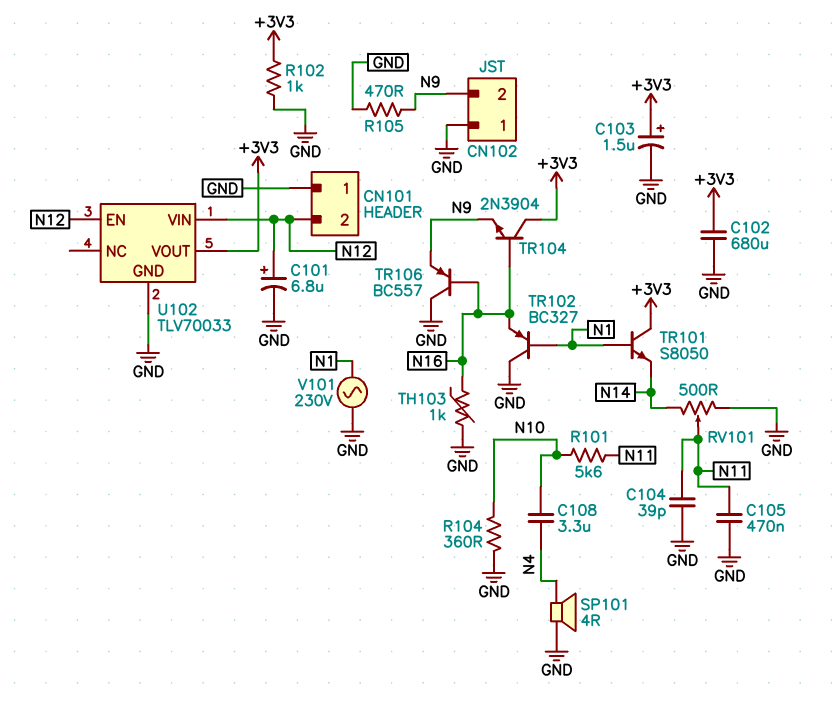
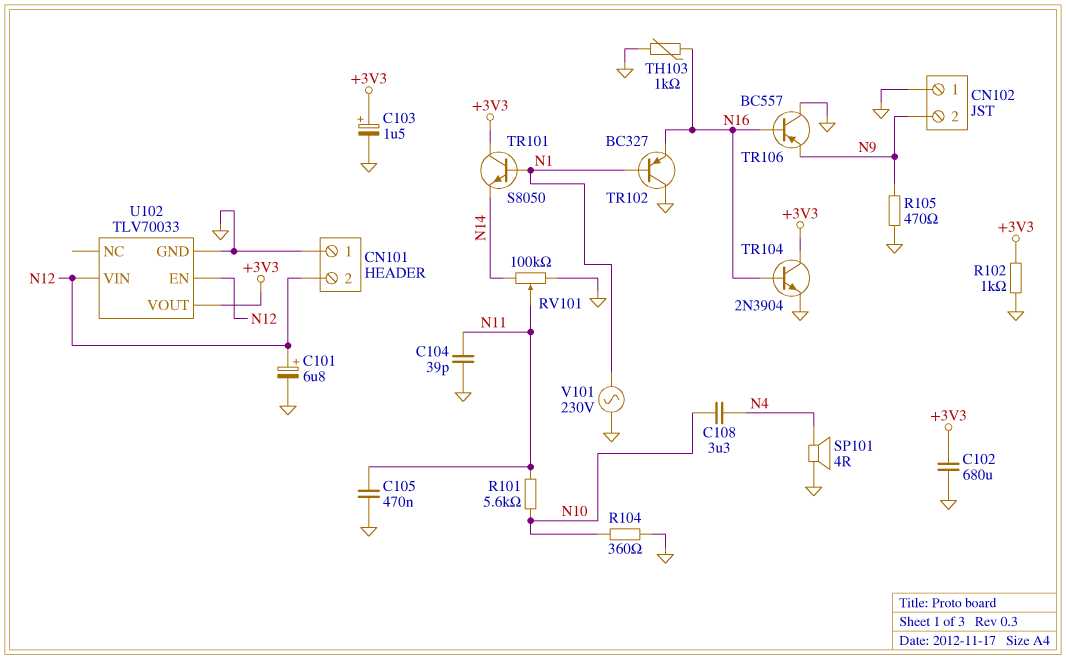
RV101: 500 (GND, N14, wiper N11) -> 100k (GND, N14, wiper N11)
TR104: NPN 2N3904 (B N16, C +3V3, E N9) -> NPN 2N3904 (B N16, C +3V3, E GND)

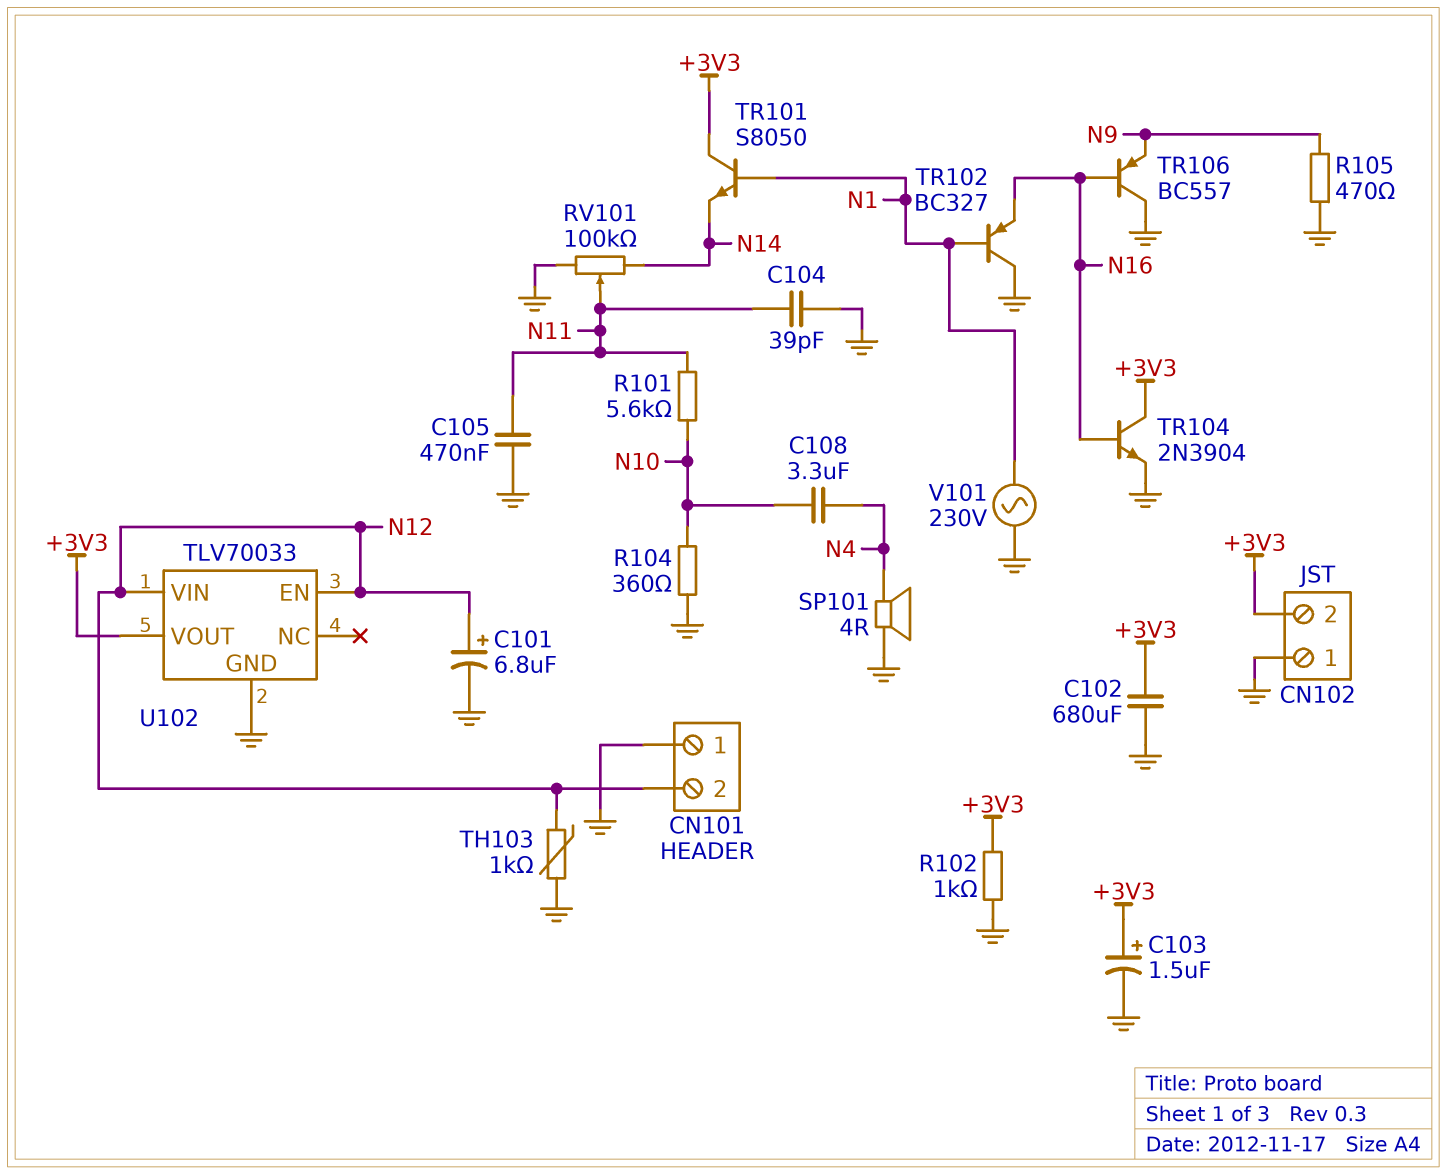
CN102 pin 2: N9 -> +3V3
TH103: 1k (GND, N16) -> 1k (GND, N12)

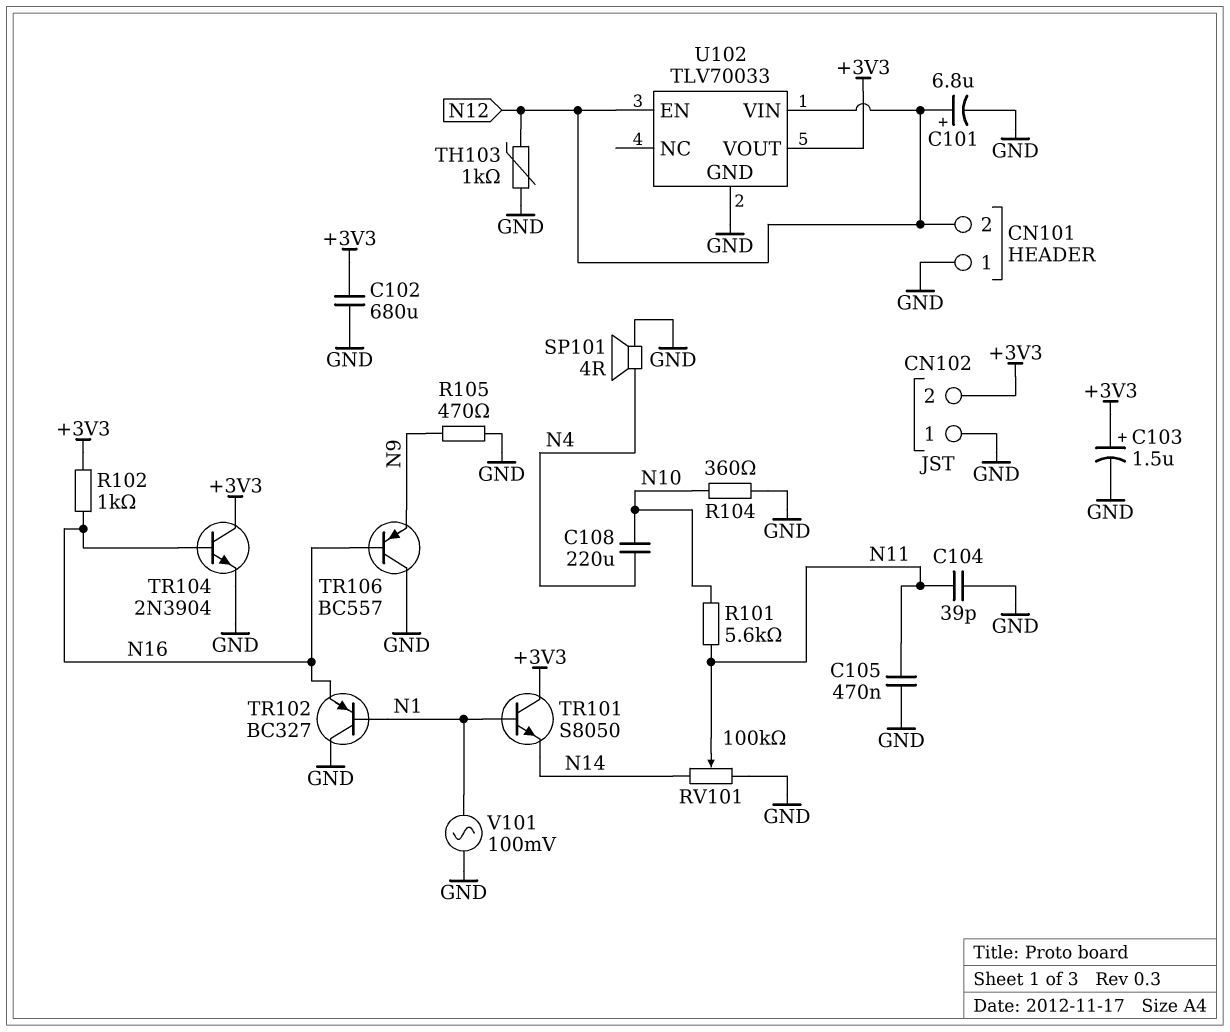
C108: 3.3uF (N4, N10) -> 220uF (N4, N10)
R102: 1k (+3V3, GND) -> 1k (+3V3, N16)
V101: AC 230V (GND, N1) -> AC 100mV (GND, N1)

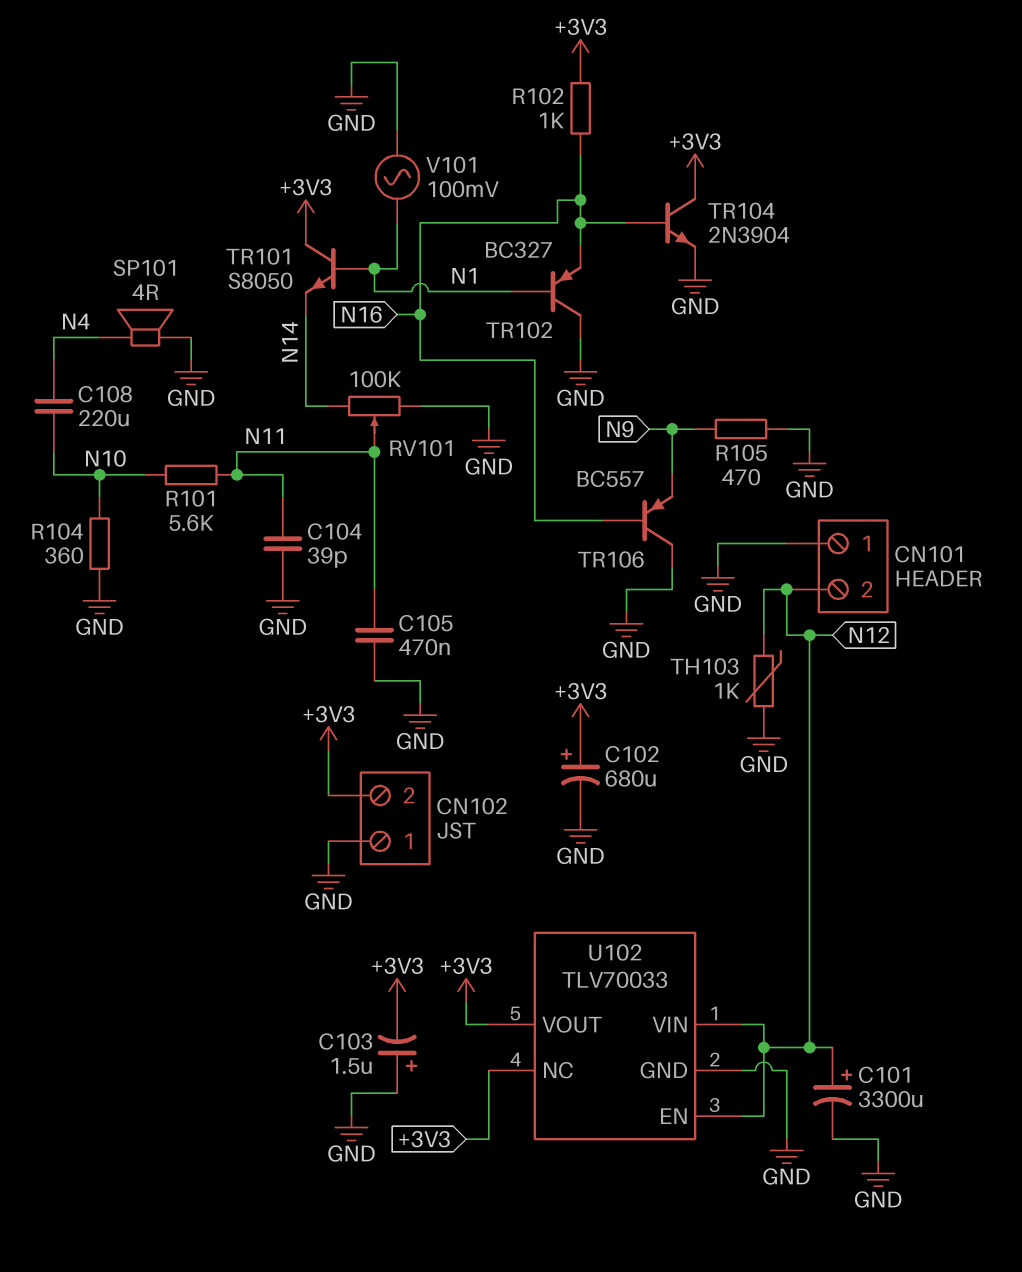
C101: 6.8uF (plus N12, minus GND) -> 3300uF (plus N12, minus GND)
C102: 680uF (+3V3, GND) -> 680uF (plus +3V3, minus GND)
C103: 1.5uF (plus +3V3, minus GND) -> 1.5uF (plus GND, minus +3V3)
U102 pin NC: none -> +3V3

